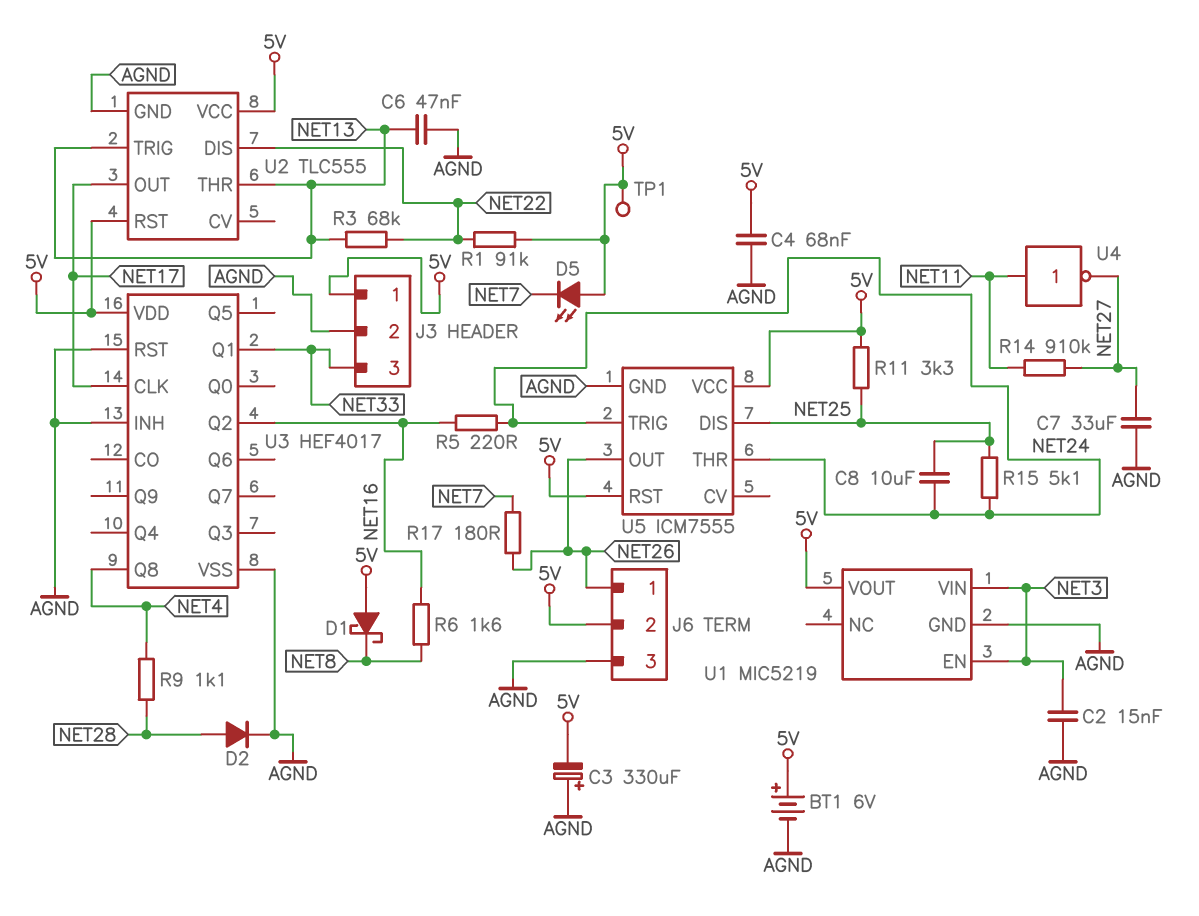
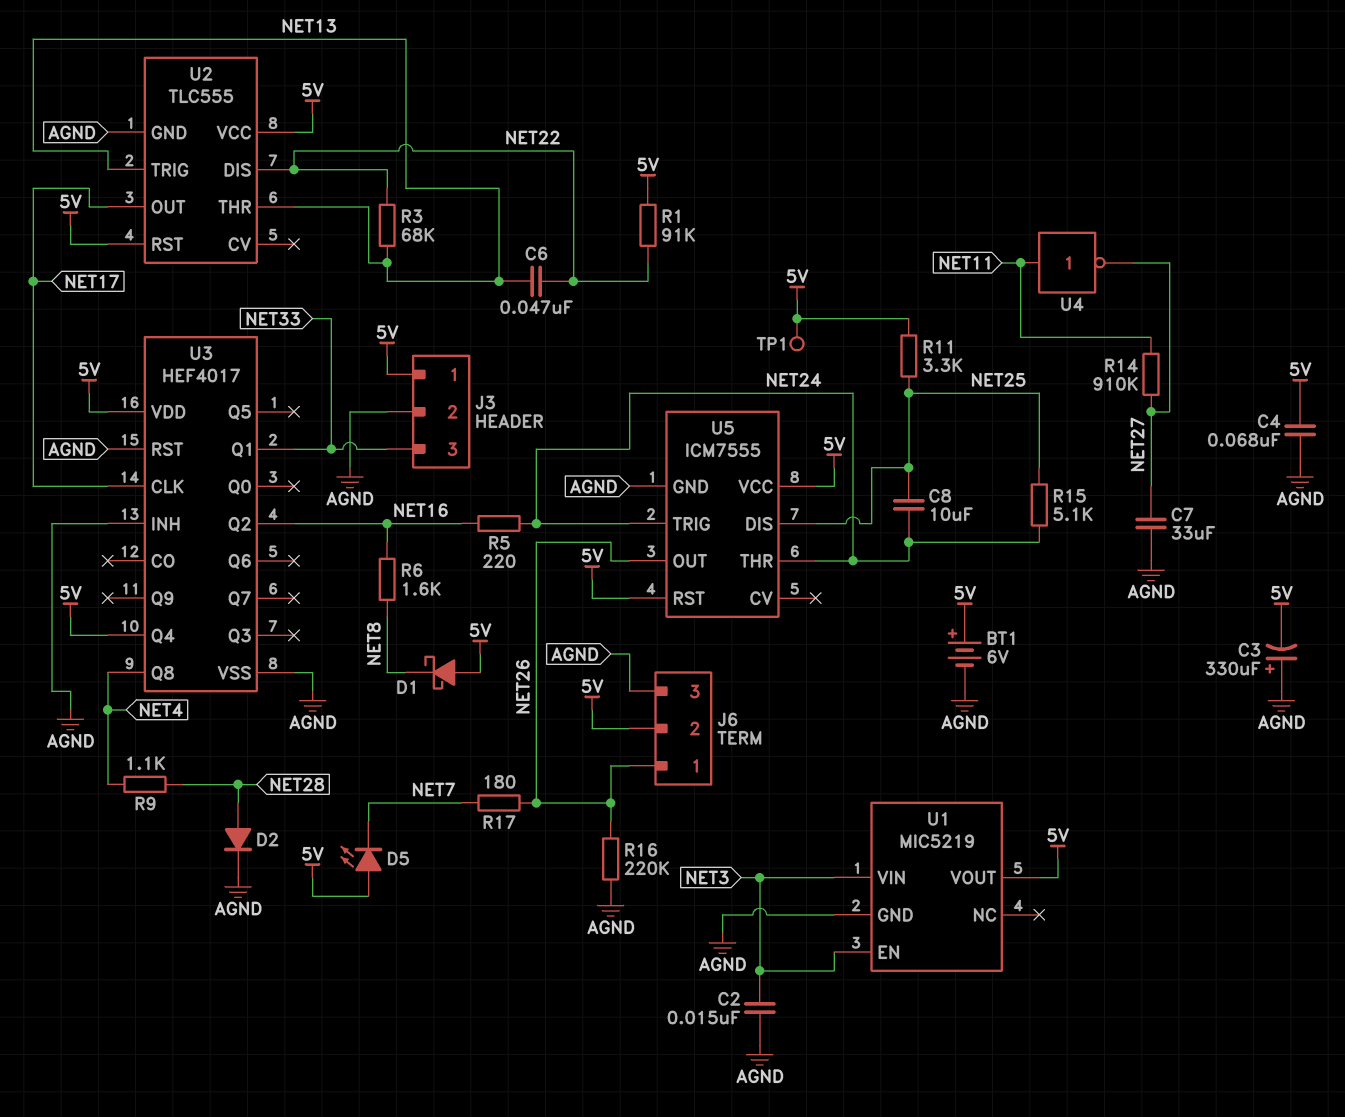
C6: 47nF (AGND, NET13) -> 47nF (NET13, NET22)
R16: none -> 220k (AGND, NET26)
U3 pin Q4: none -> 5V

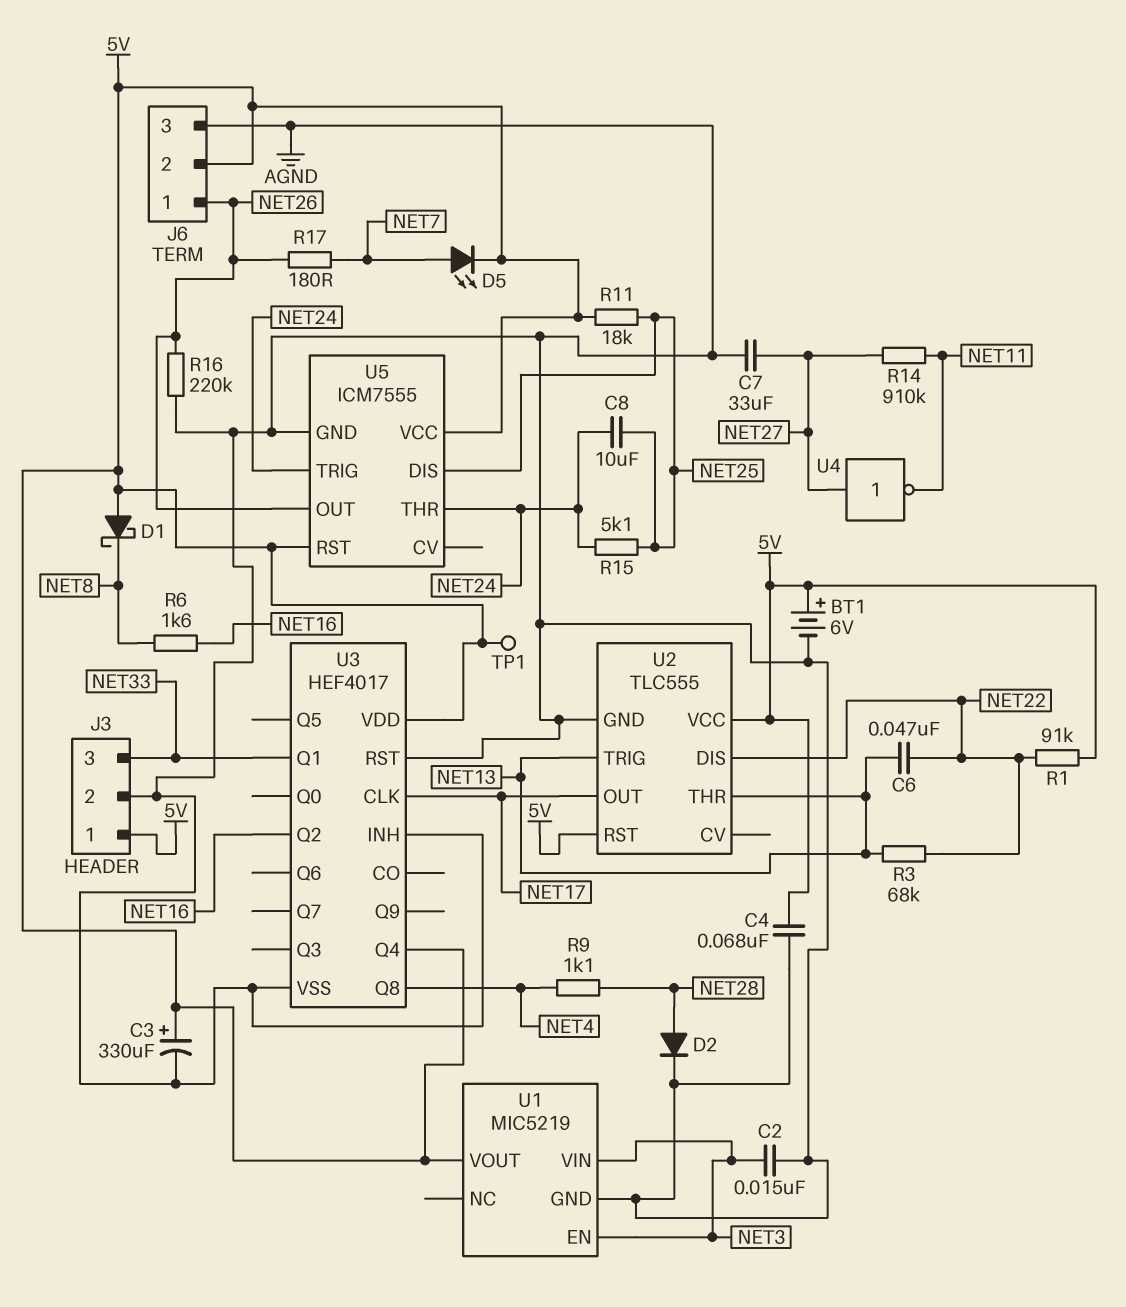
C3: 330uF (plus AGND, minus 5V) -> 330uF (plus 5V, minus AGND)
D5: LED (A 5V, K NET7) -> LED (A NET7, K 5V)
R5: 220 (NET16, NET24) -> none
R11: 3.3k (5V, NET25) -> 18k (5V, NET25)
U4: NOT (in NET11, out NET27) -> NOT (in NET27, out NET11)

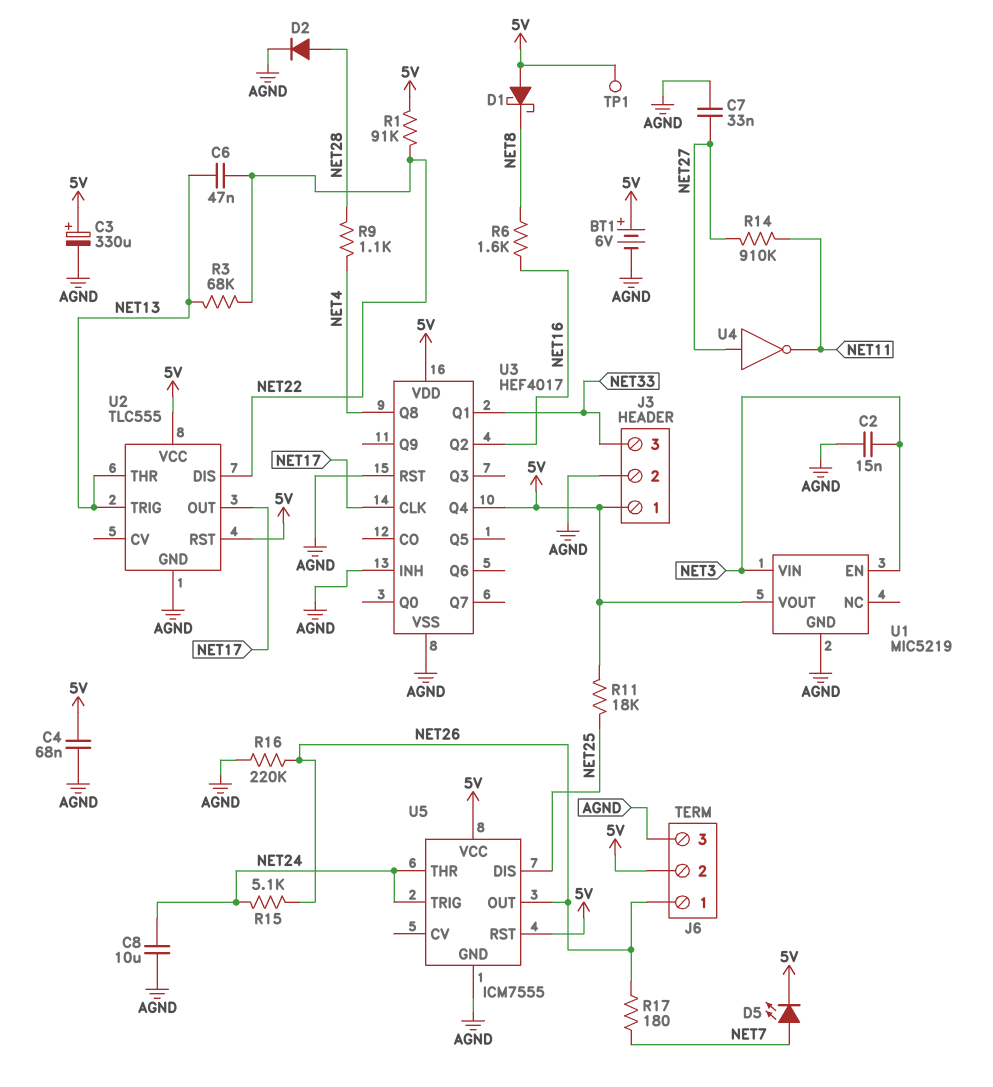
C7: 33uF (AGND, NET27) -> 33nF (AGND, NET27)
C8: 10uF (NET24, NET25) -> 10uF (AGND, NET24)
R15: 5.1k (NET24, NET25) -> 5.1k (NET24, NET26)

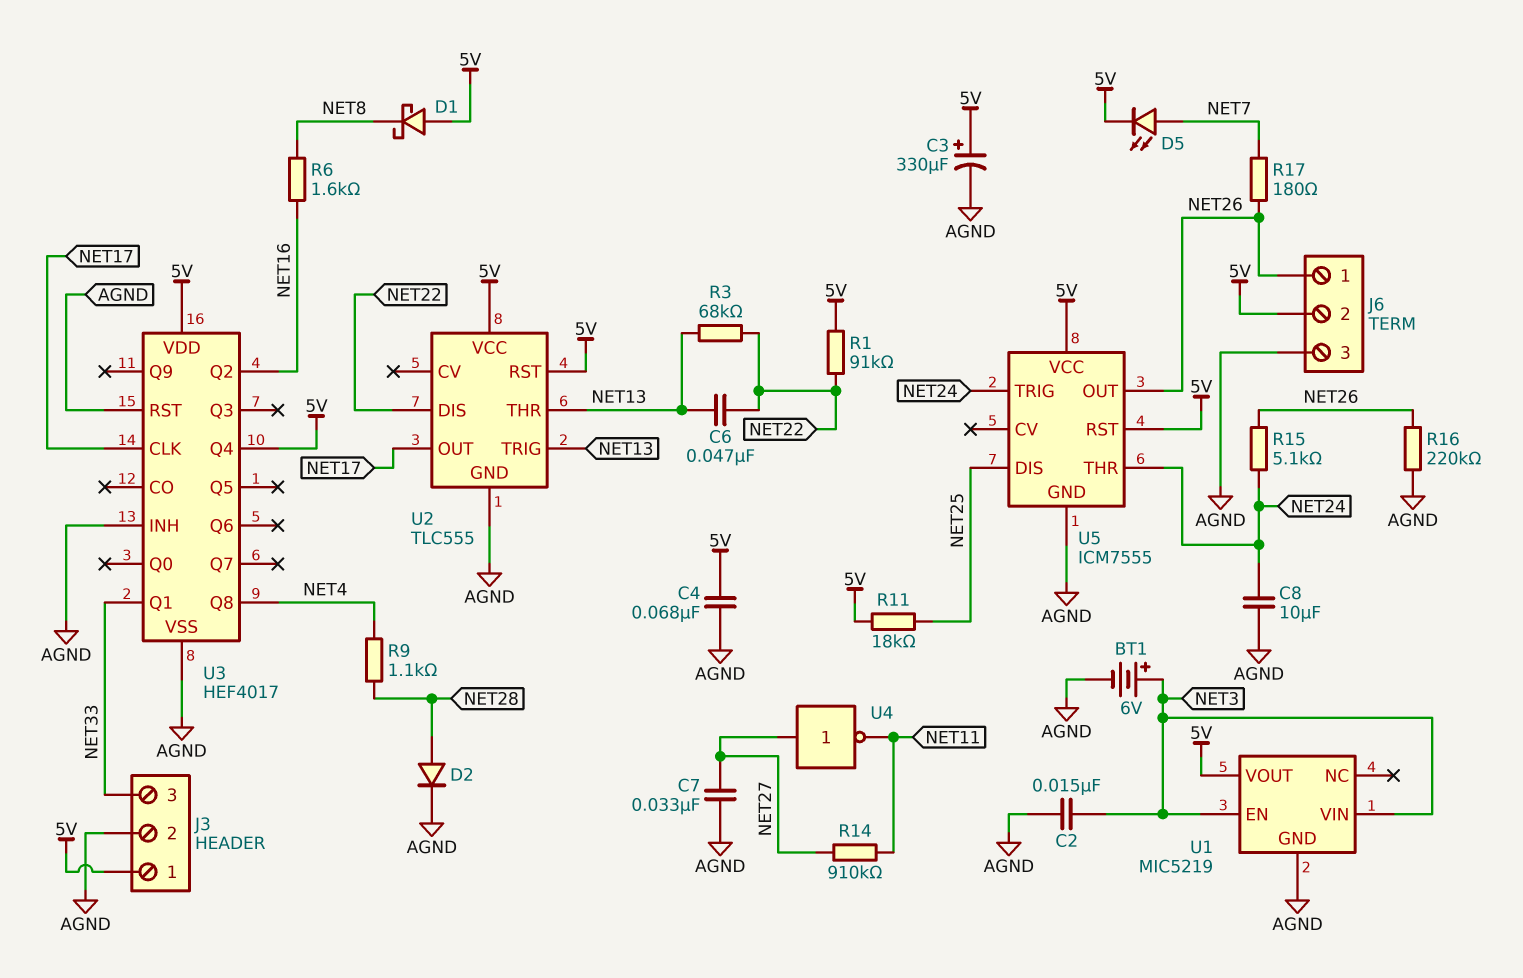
BT1: 6V (plus 5V, minus AGND) -> 6V (plus NET3, minus AGND)
TP1: test point (5V) -> none

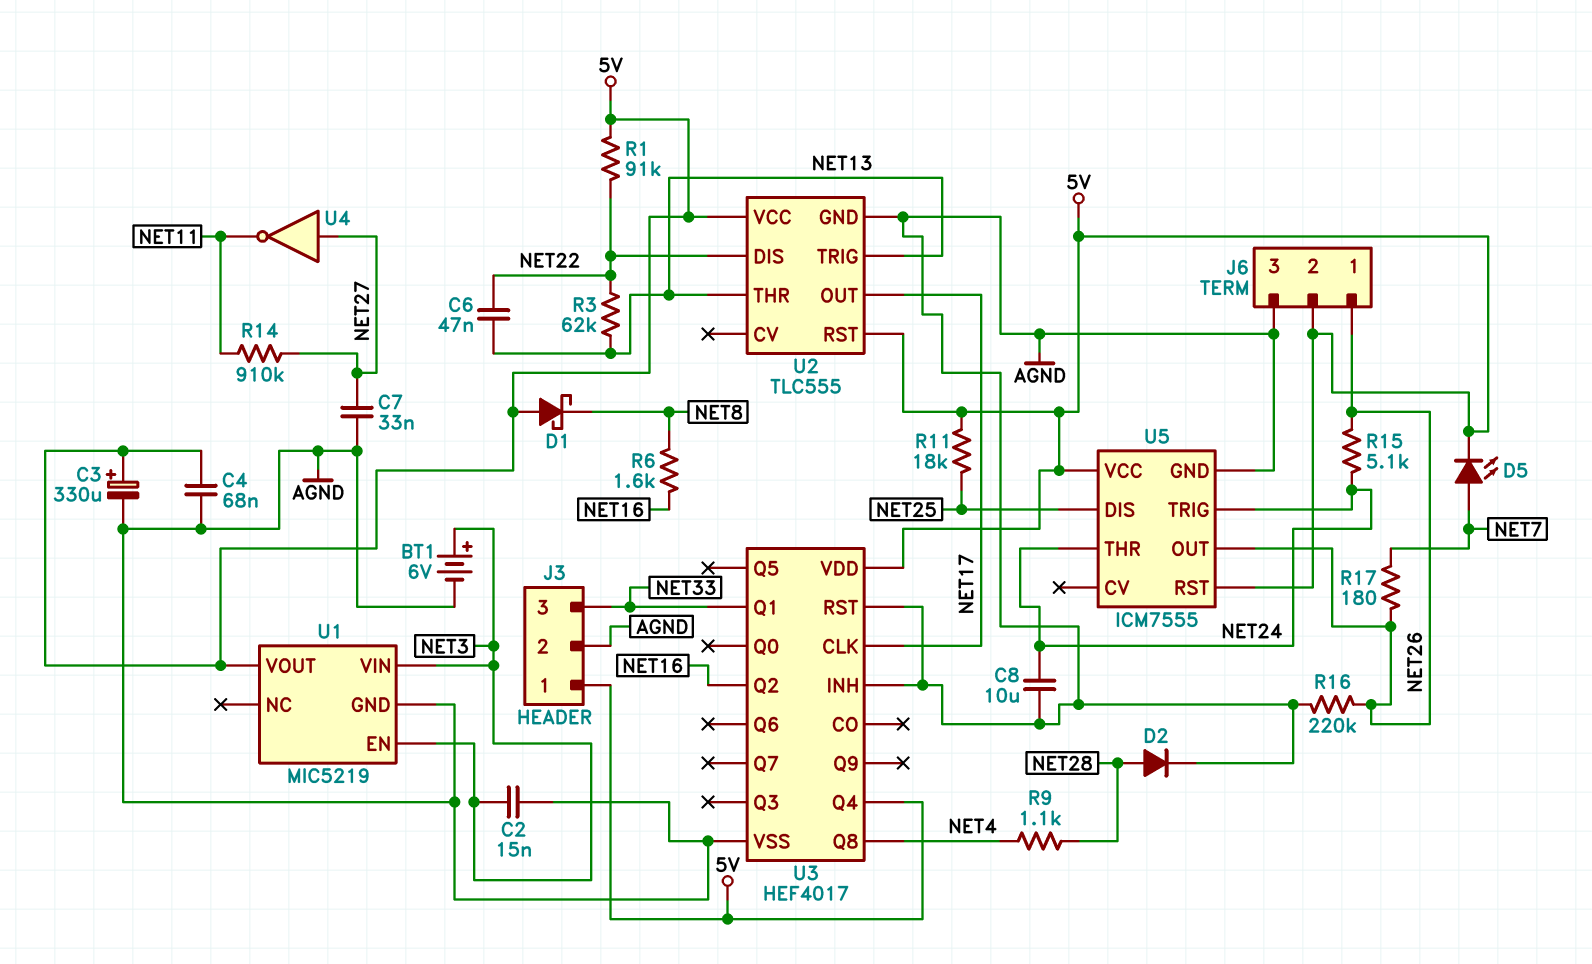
R3: 68k (NET13, NET22) -> 62k (NET13, NET22)

